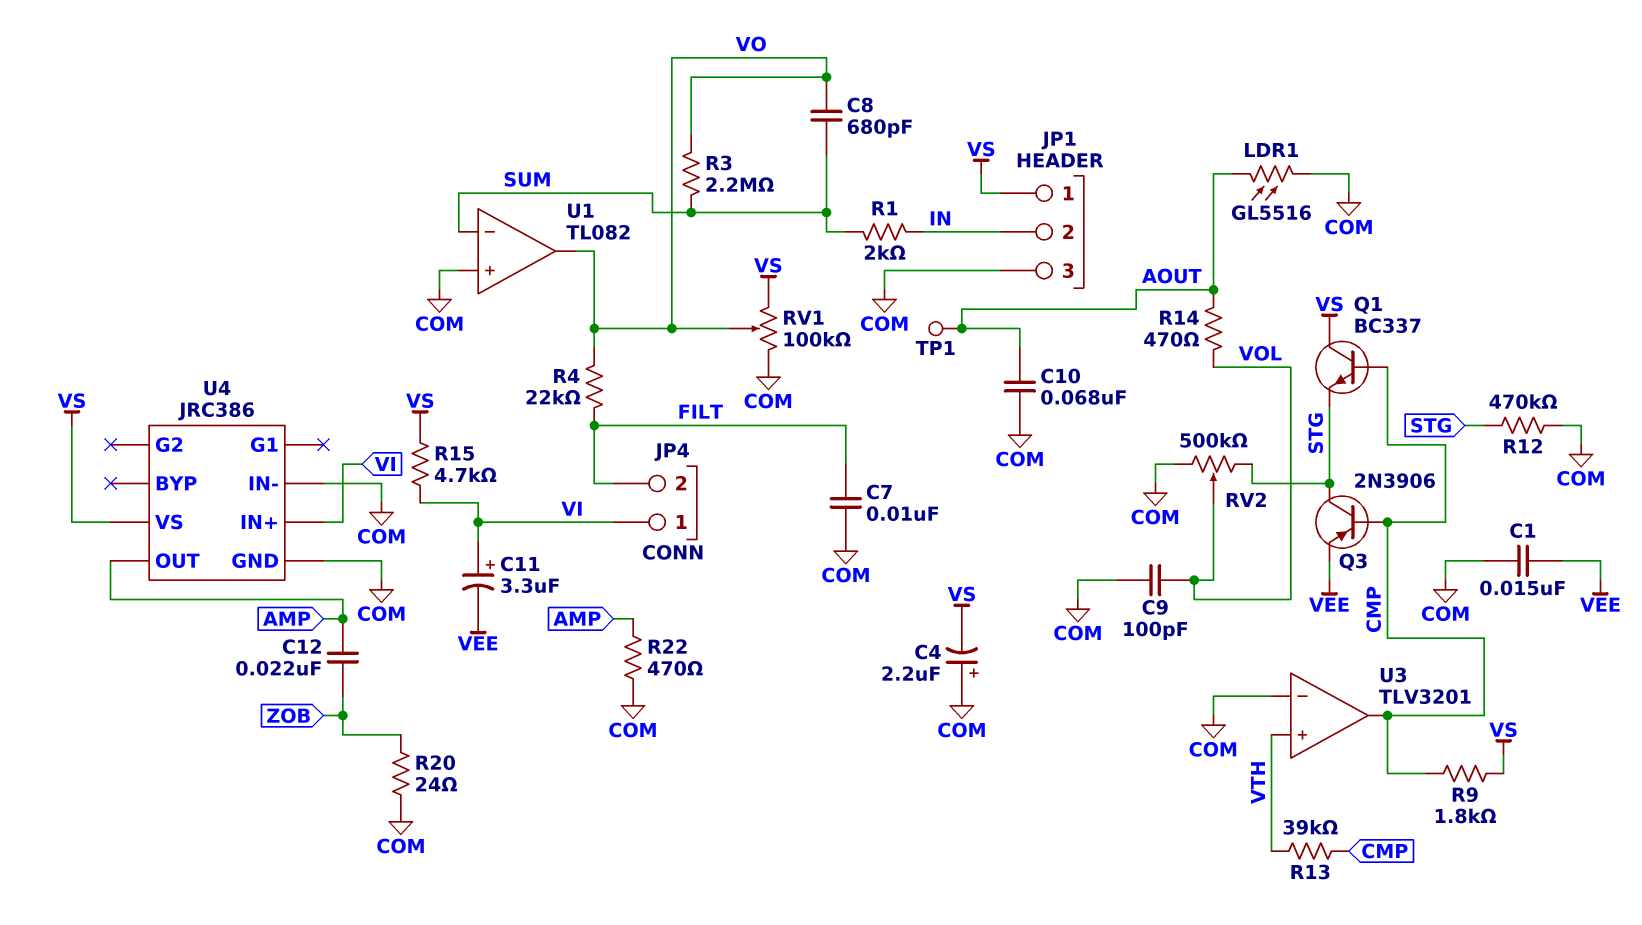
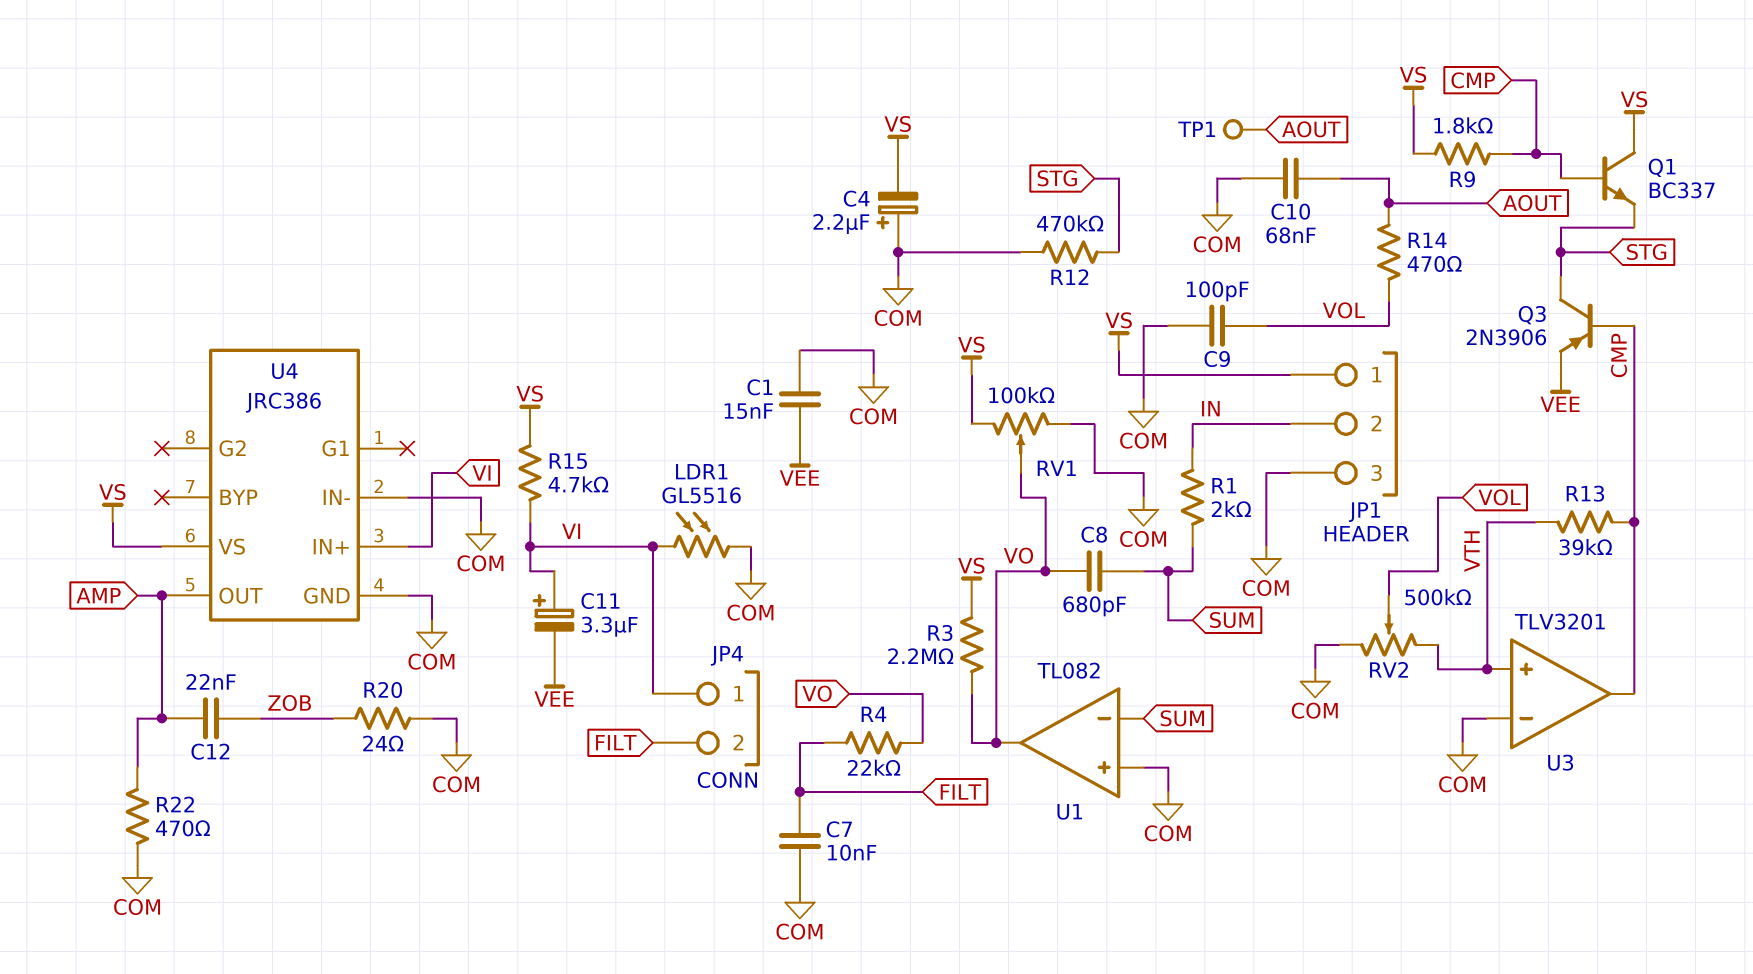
LDR1: GL5516 (AOUT, COM) -> GL5516 (COM, VI)
R3: 2.2M (SUM, VO) -> 2.2M (VO, VS)
RV2: 500k (COM, STG, wiper VOL) -> 500k (COM, VTH, wiper VOL)

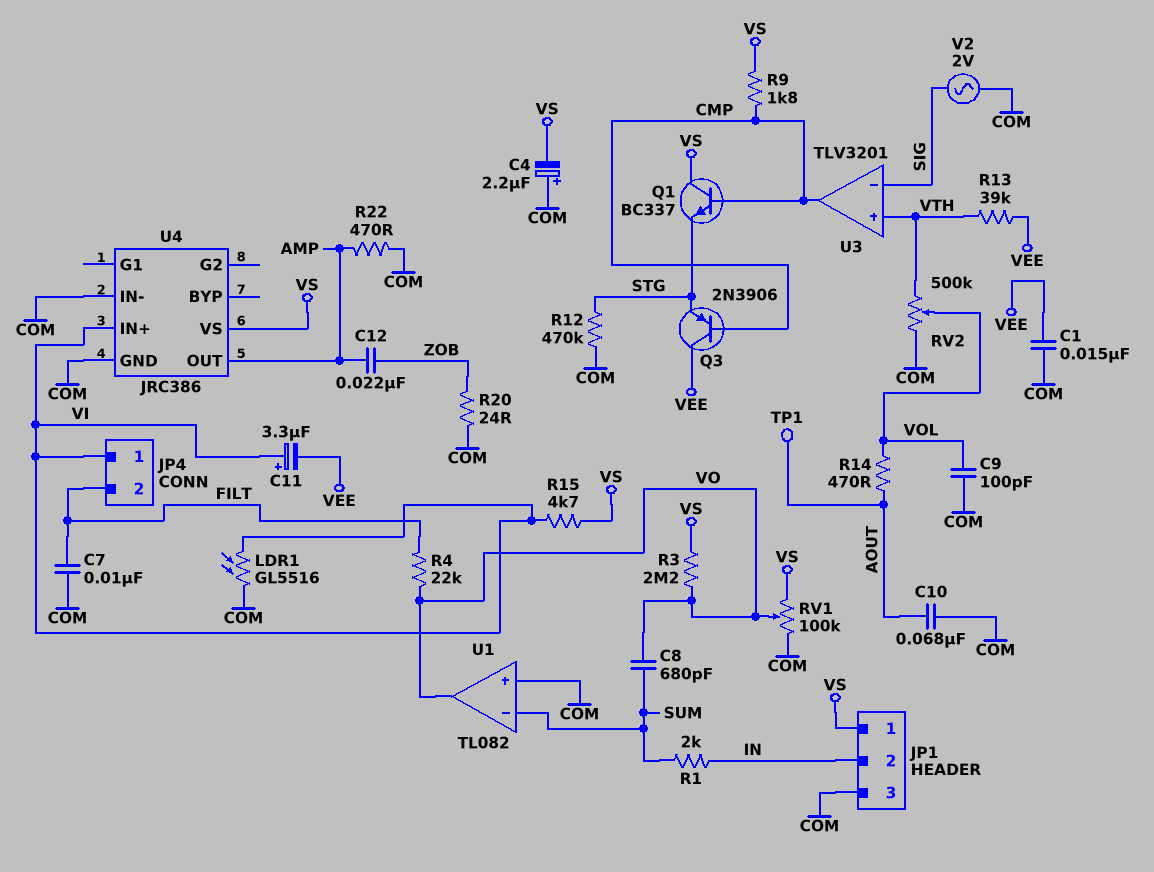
Q3: PNP 2N3906 (B CMP, C STG, E VEE) -> PNP 2N3906 (B CMP, C VEE, E STG)
R13: 39k (CMP, VTH) -> 39k (VEE, VTH)
U3 pin in-: COM -> SIG
V2: none -> AC 2V (COM, SIG)

